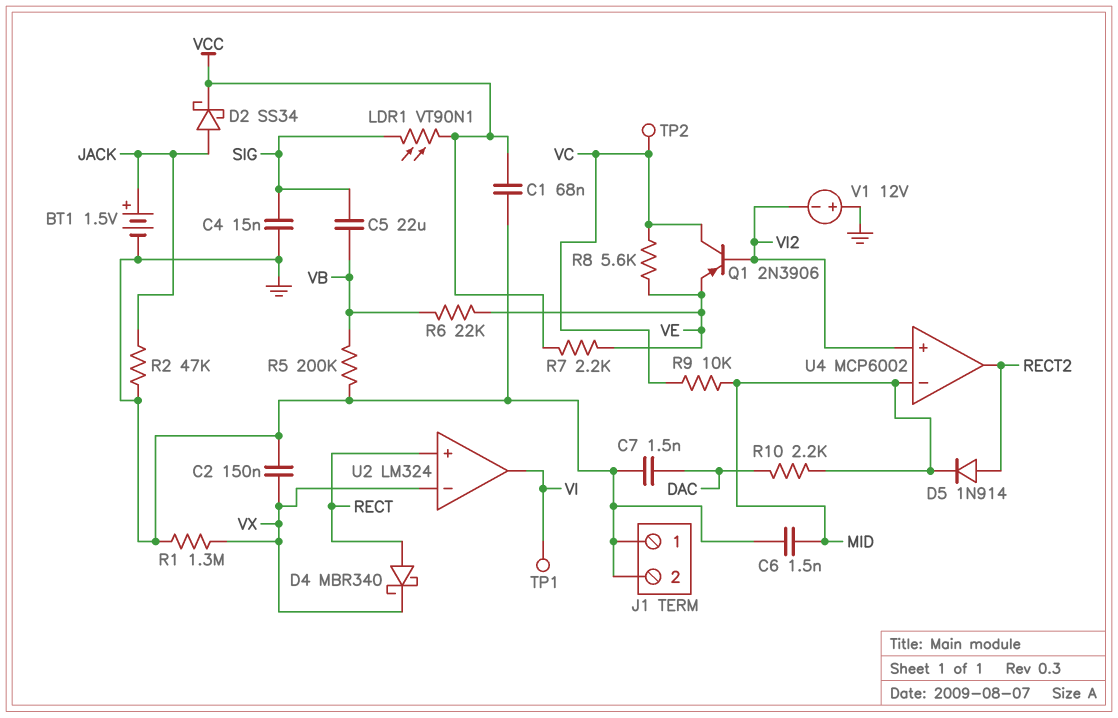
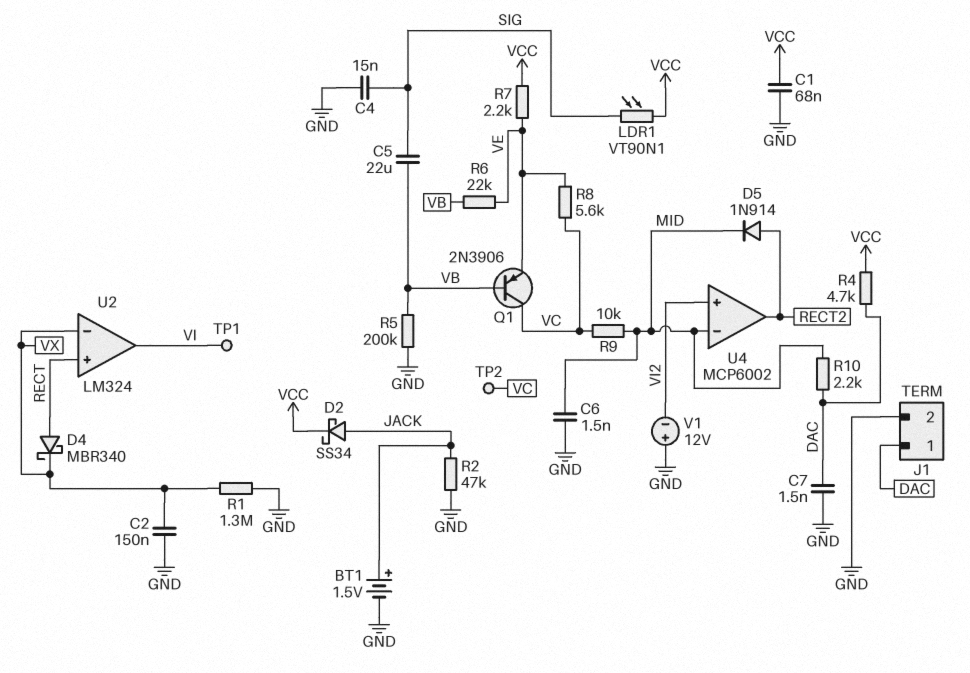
J1 pin 1: GND -> DAC
Q1: PNP 2N3906 (B VI2, C VC, E VE) -> PNP 2N3906 (B VB, C VC, E VE)
R4: none -> 4.7k (DAC, VCC)

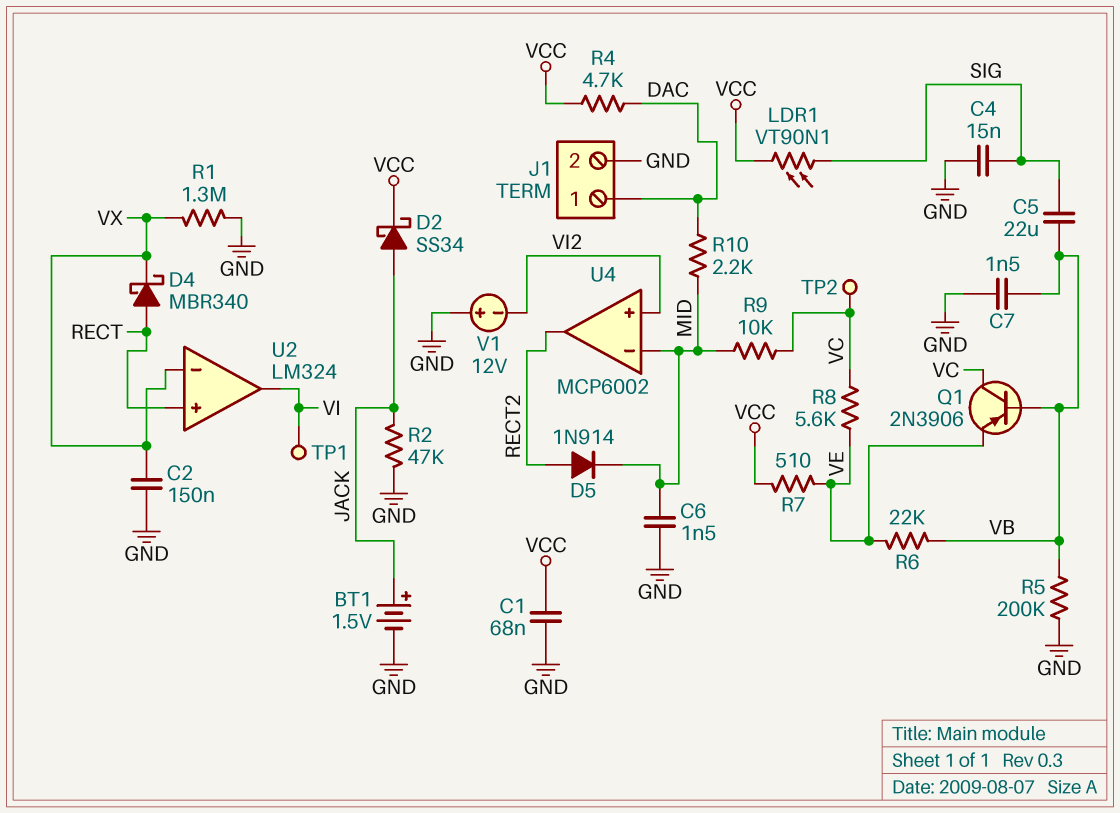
C7: 1.5nF (DAC, GND) -> 1.5nF (GND, VB)
R7: 2.2k (VCC, VE) -> 510 (VCC, VE)

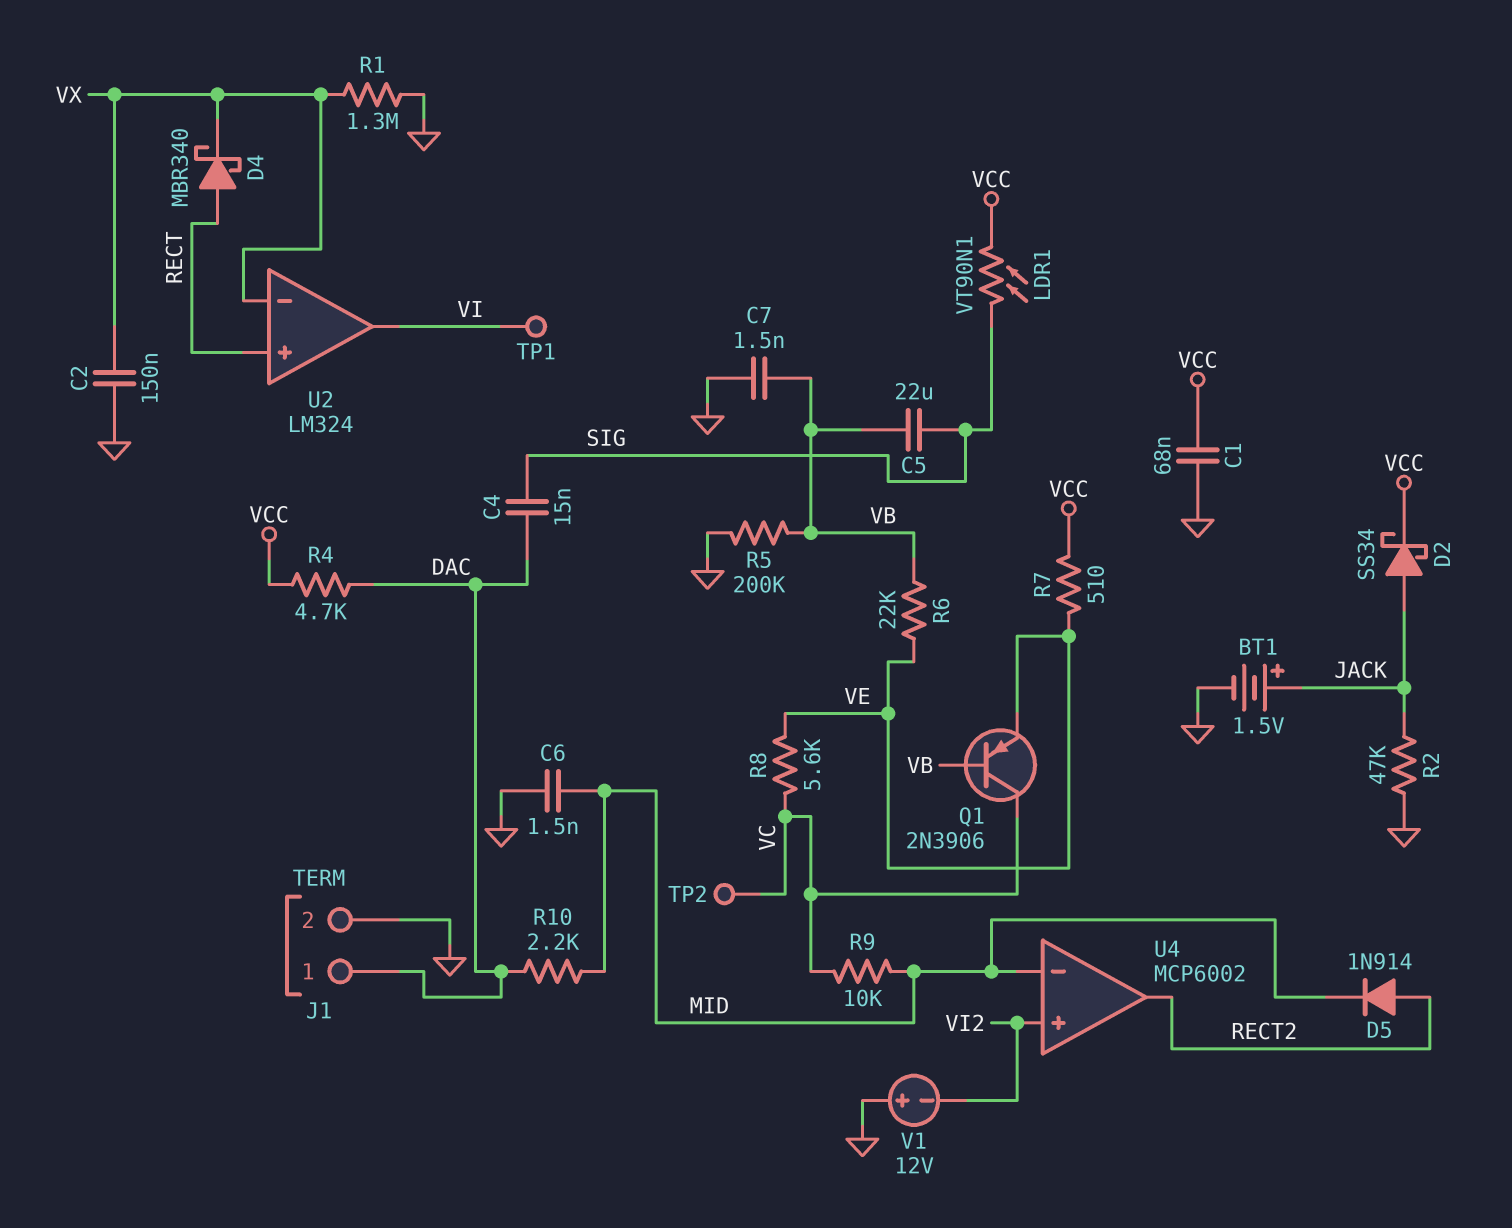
C4: 15nF (GND, SIG) -> 15nF (DAC, SIG)

